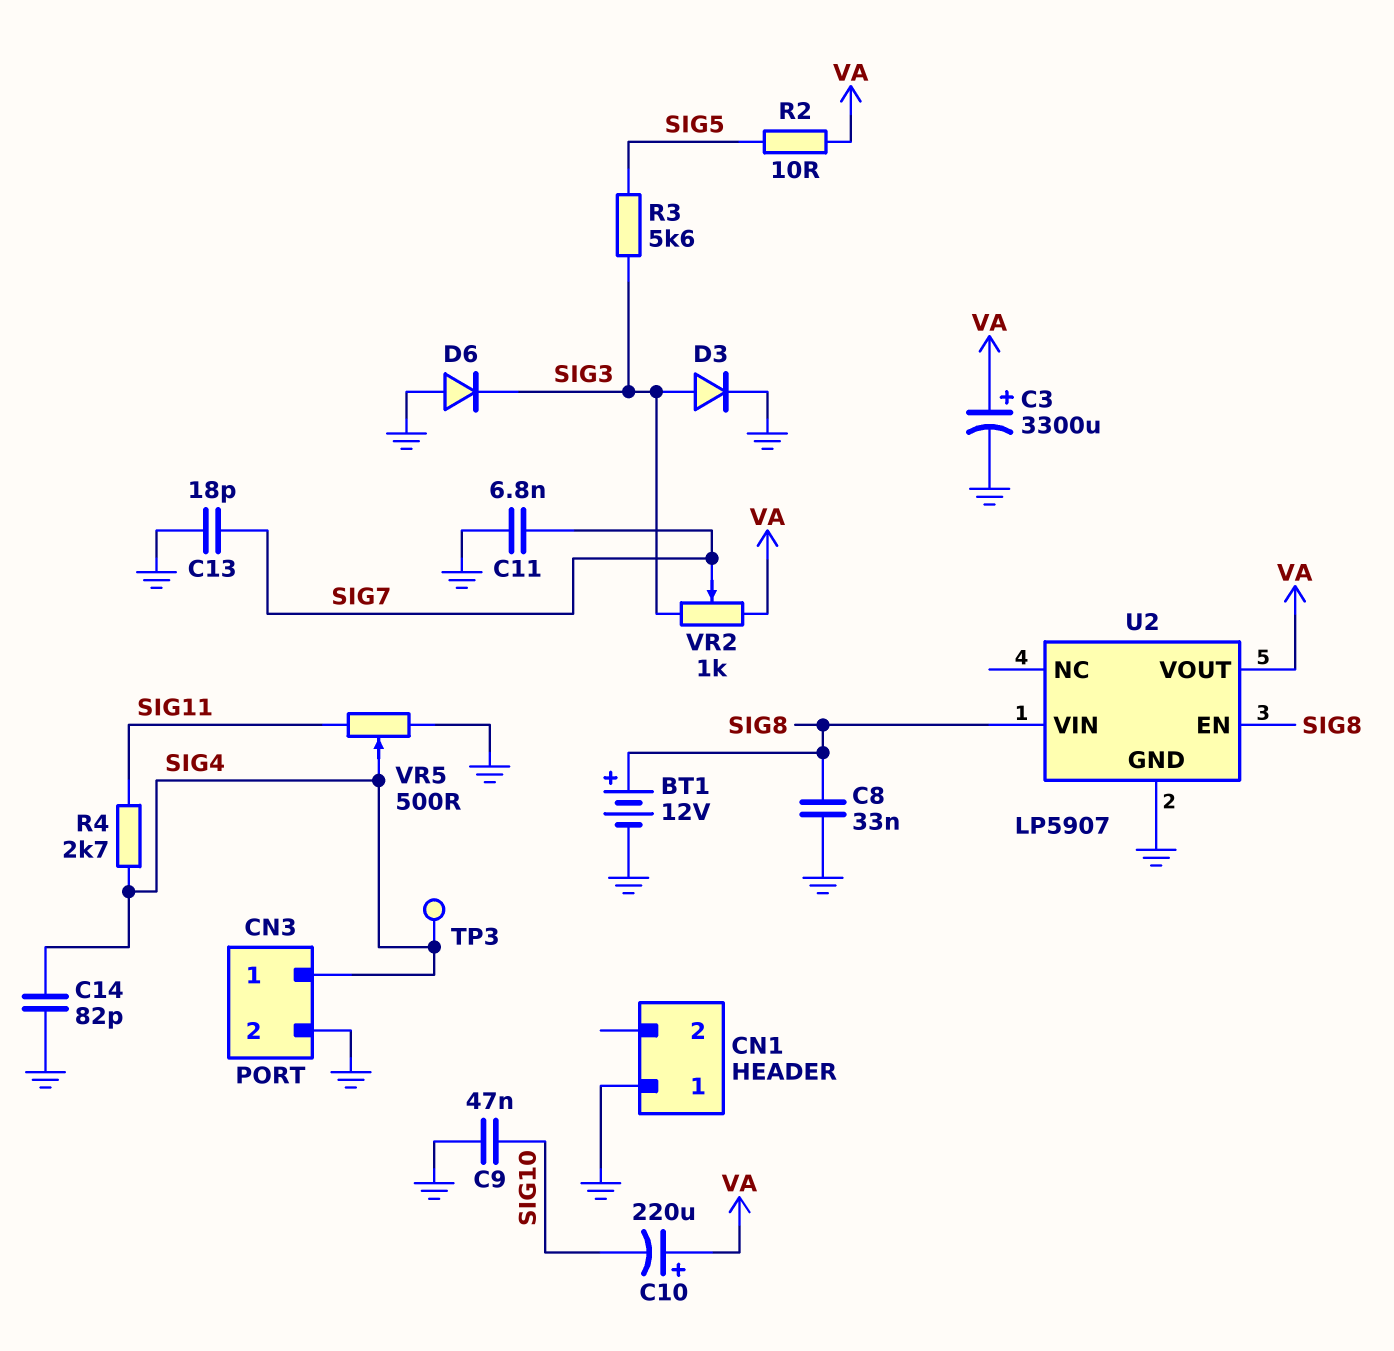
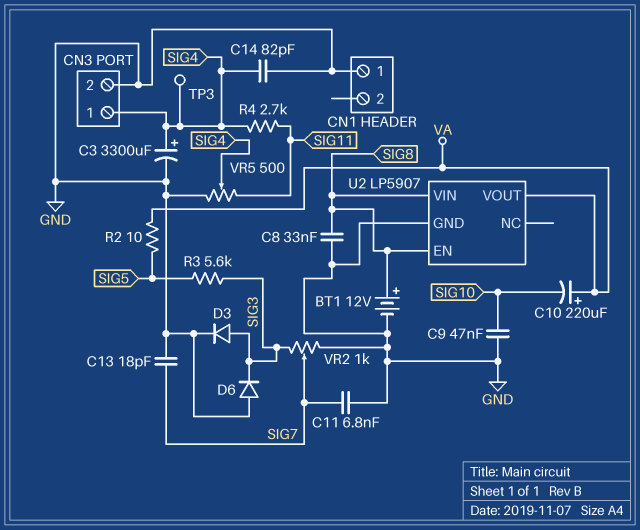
C3: 3300uF (plus VA, minus GND) -> 3300uF (plus SIG4, minus GND)
VR2: 1k (SIG3, VA, wiper SIG7) -> 1k (GND, SIG3, wiper SIG7)

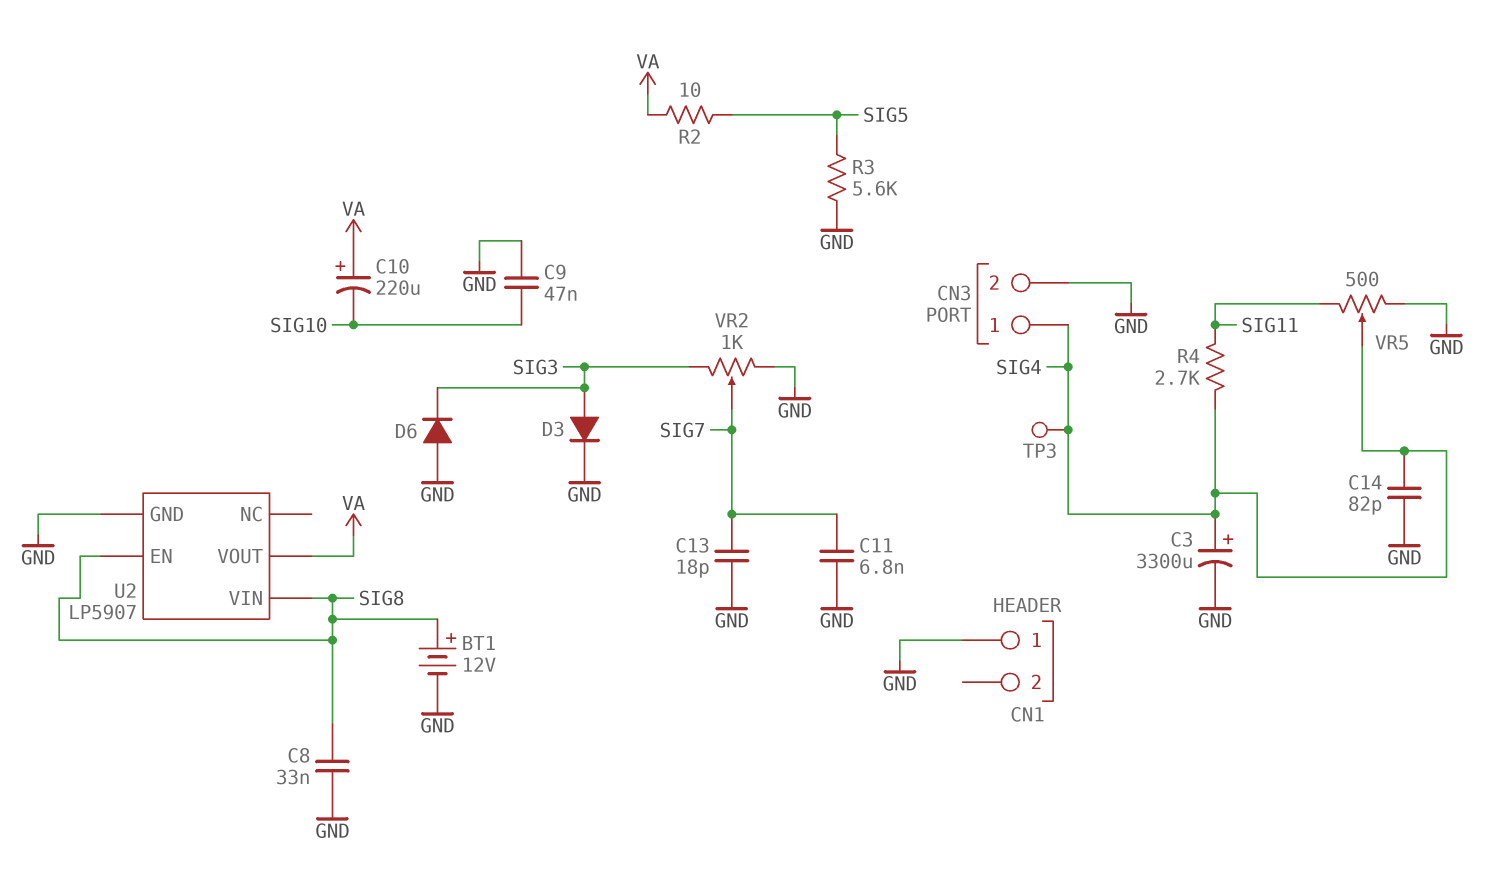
R3: 5.6k (SIG3, SIG5) -> 5.6k (GND, SIG5)

